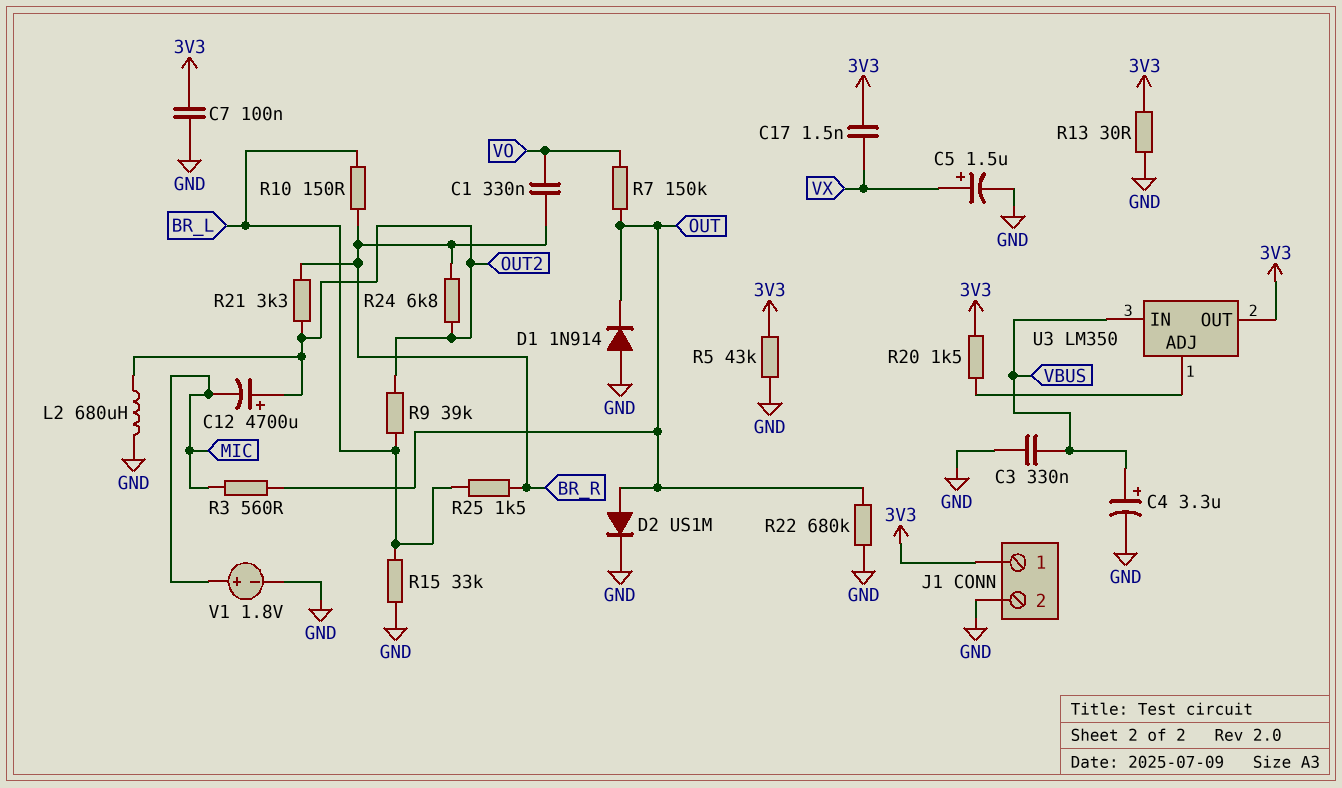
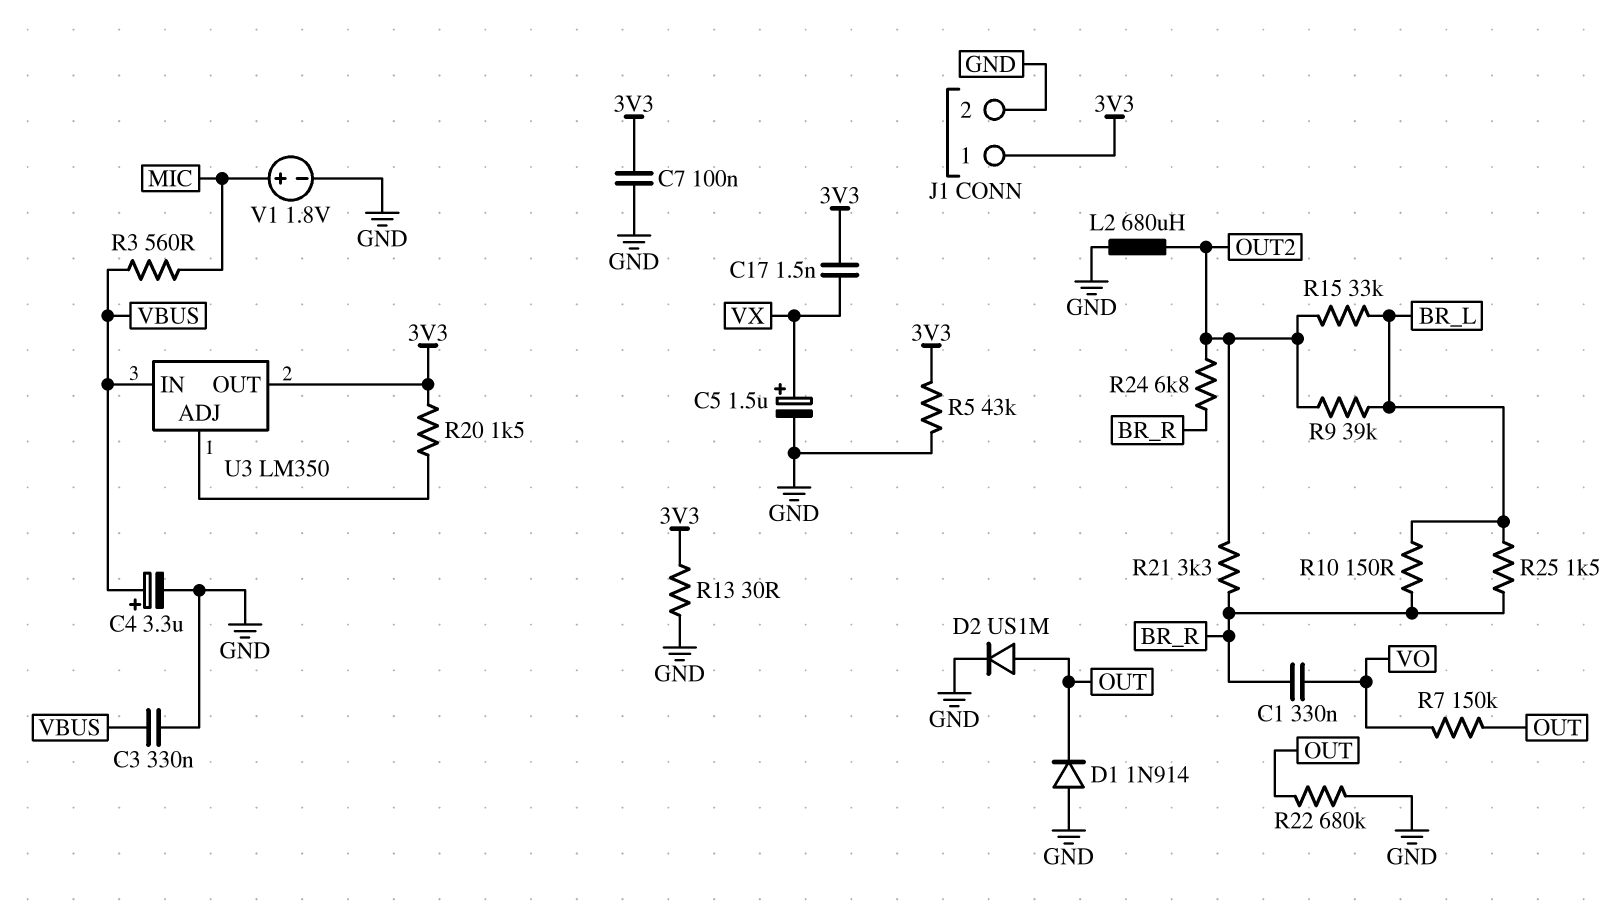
C12: 4700uF (plus OUT2, minus MIC) -> none
R3: 560 (MIC, OUT) -> 560 (MIC, VBUS)
R15: 33k (BR_L, GND) -> 33k (BR_L, OUT2)

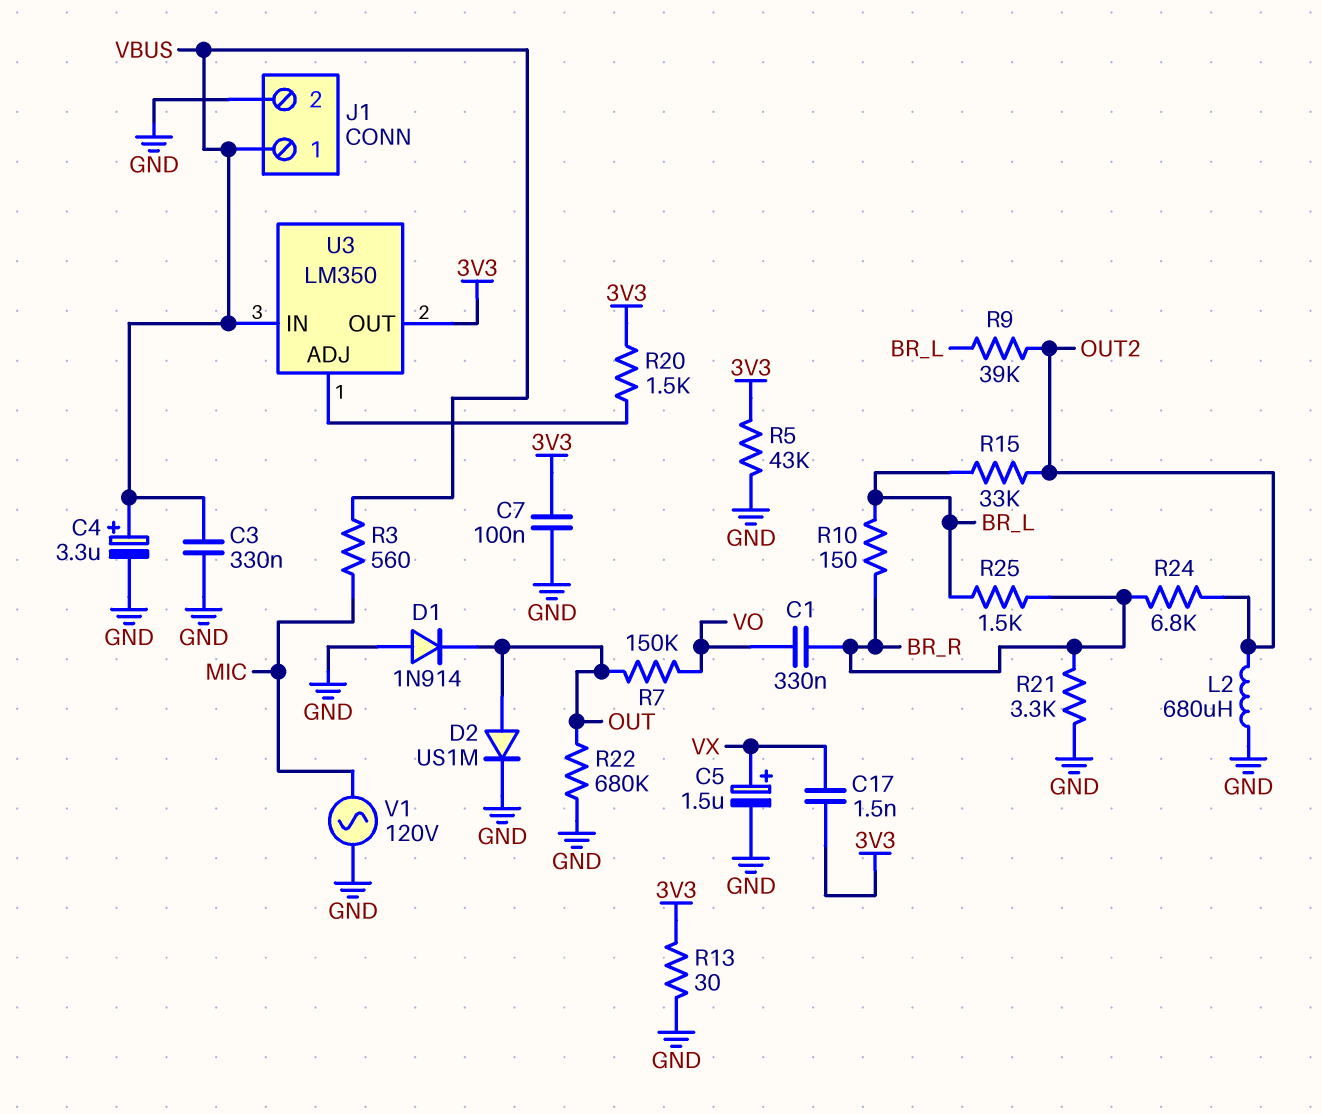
J1 pin 1: 3V3 -> VBUS
R21: 3.3k (BR_R, OUT2) -> 3.3k (BR_R, GND)
V1: 1.8V (plus MIC, minus GND) -> AC 120V (GND, MIC)

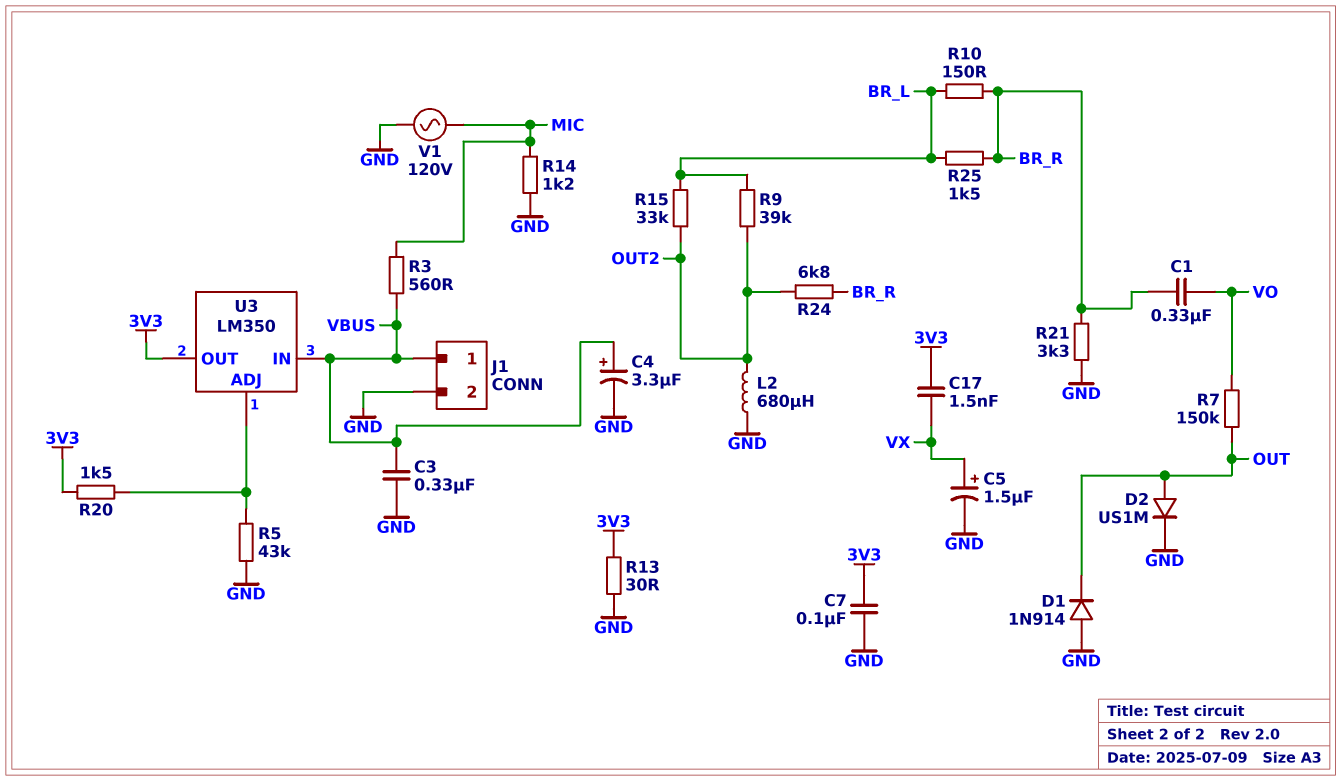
R5: 43k (3V3, GND) -> 43k (GND, U3/ADJ)
R14: none -> 1.2k (GND, MIC)
R22: 680k (GND, OUT) -> none

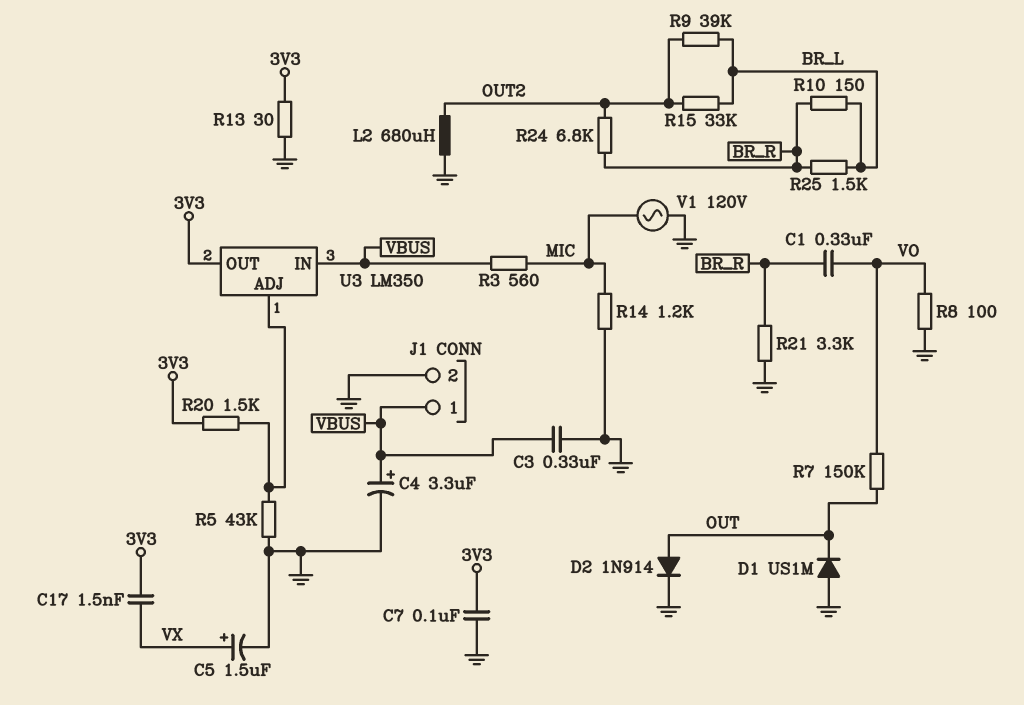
D1: diode 1N914 (A GND, K OUT) -> diode US1M (A GND, K OUT)
D2: diode US1M (A OUT, K GND) -> diode 1N914 (A OUT, K GND)
R8: none -> 100 (GND, VO)

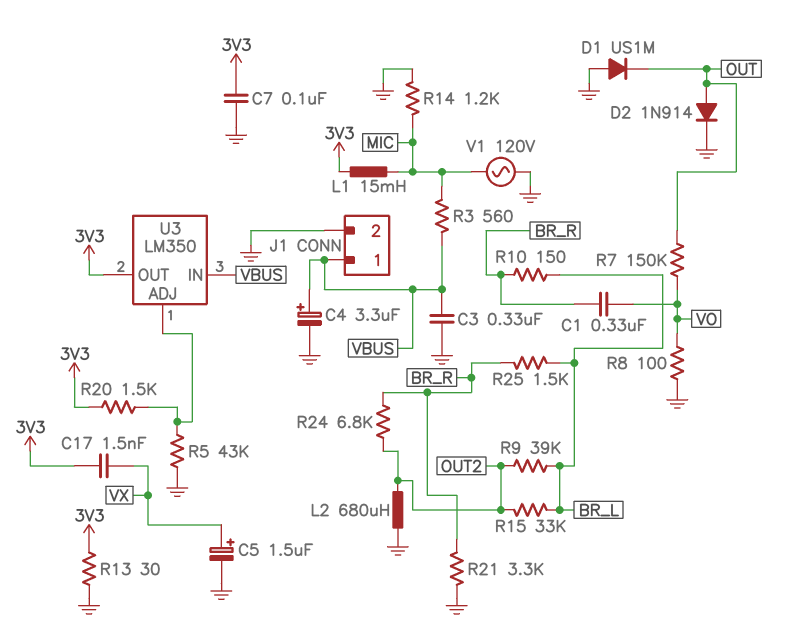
L1: none -> 15mH (3V3, MIC)

